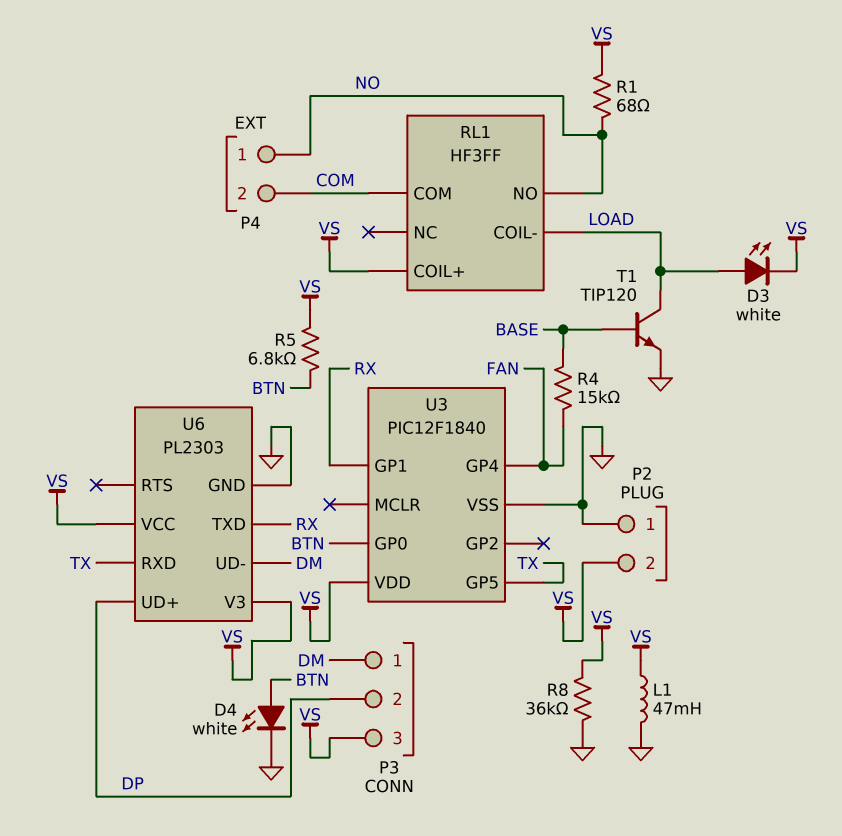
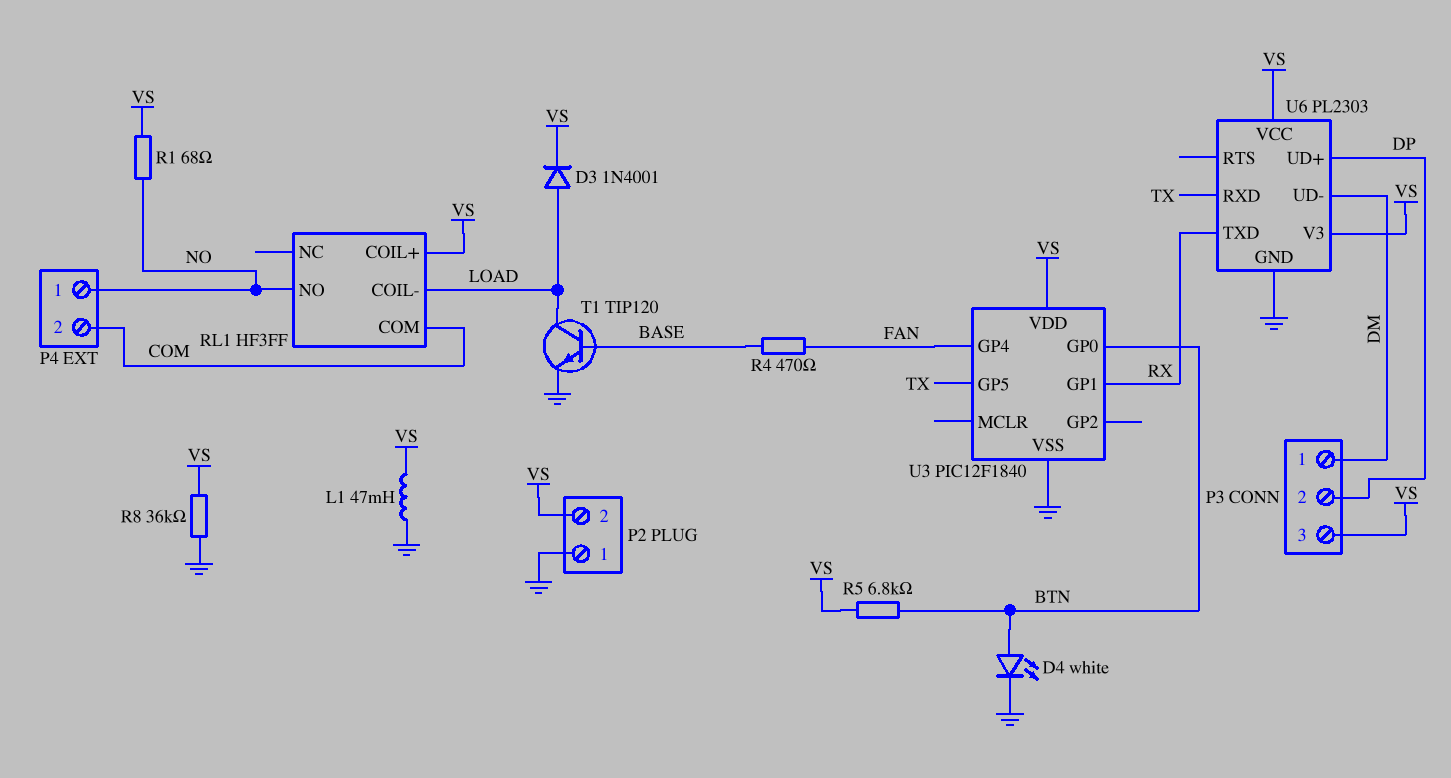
D3: LED white (A LOAD, K VS) -> diode 1N4001 (A LOAD, K VS)
R4: 15k (BASE, FAN) -> 470 (BASE, FAN)

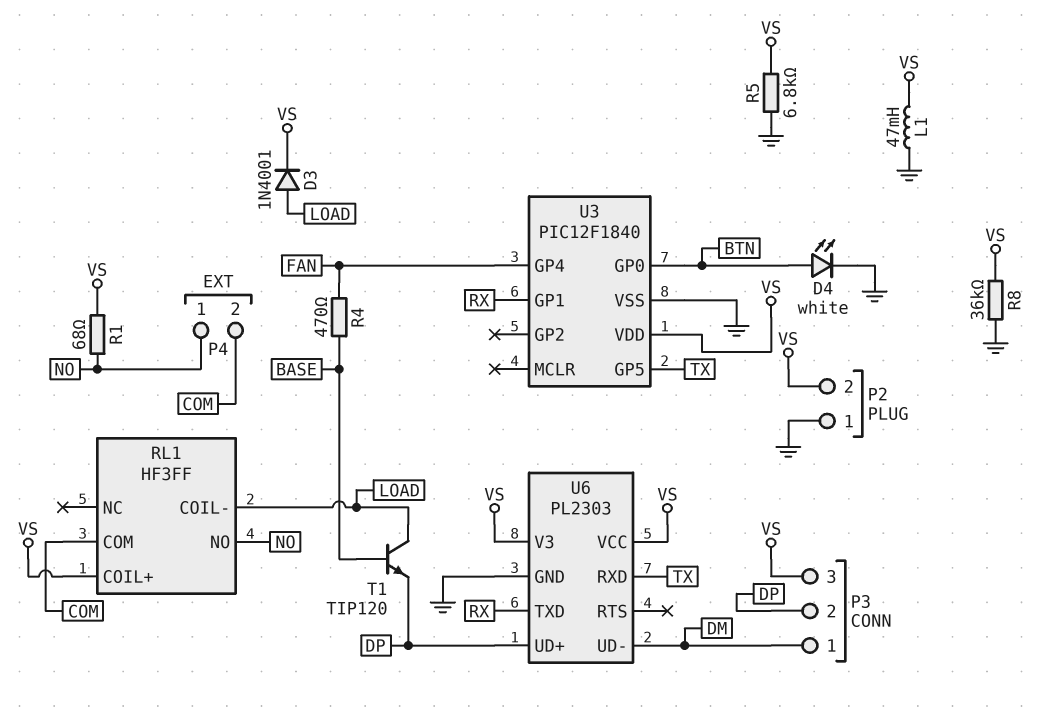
R5: 6.8k (BTN, VS) -> 6.8k (GND, VS)
T1: NPN TIP120 (B BASE, C LOAD, E GND) -> NPN TIP120 (B BASE, C LOAD, E DP)

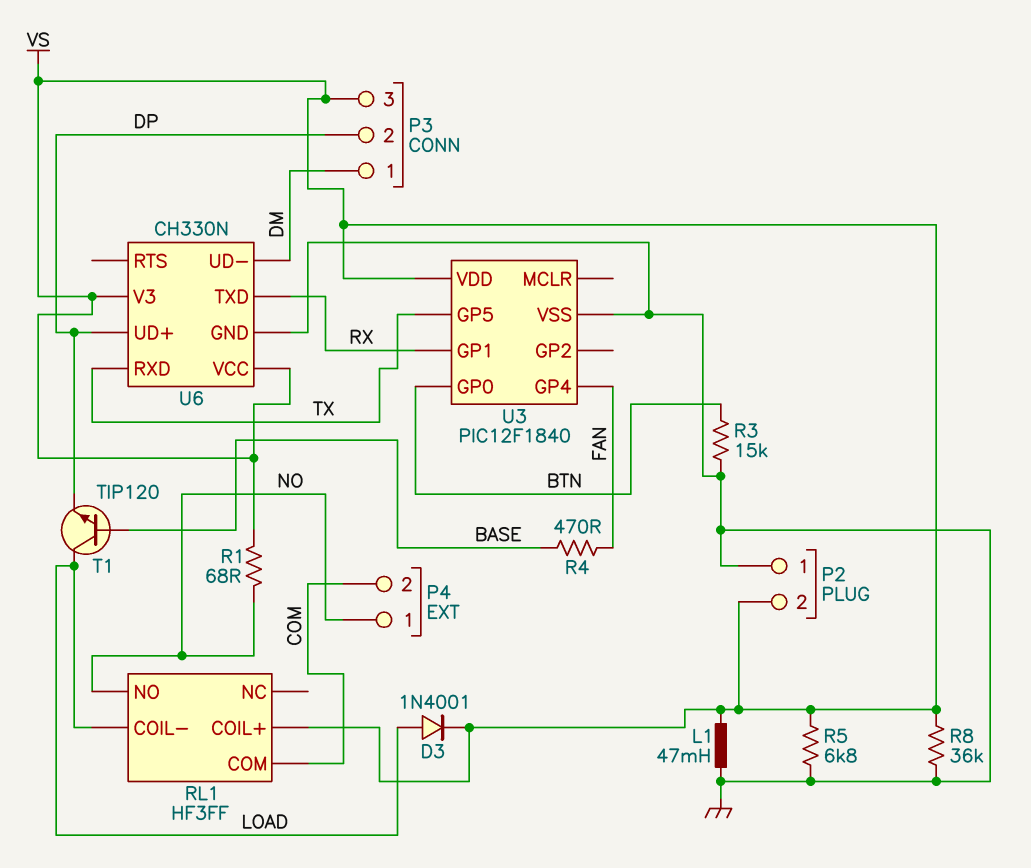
D4: LED white (A BTN, K GND) -> none
R3: none -> 15k (BTN, GND)
U6: PL2303 -> CH330N

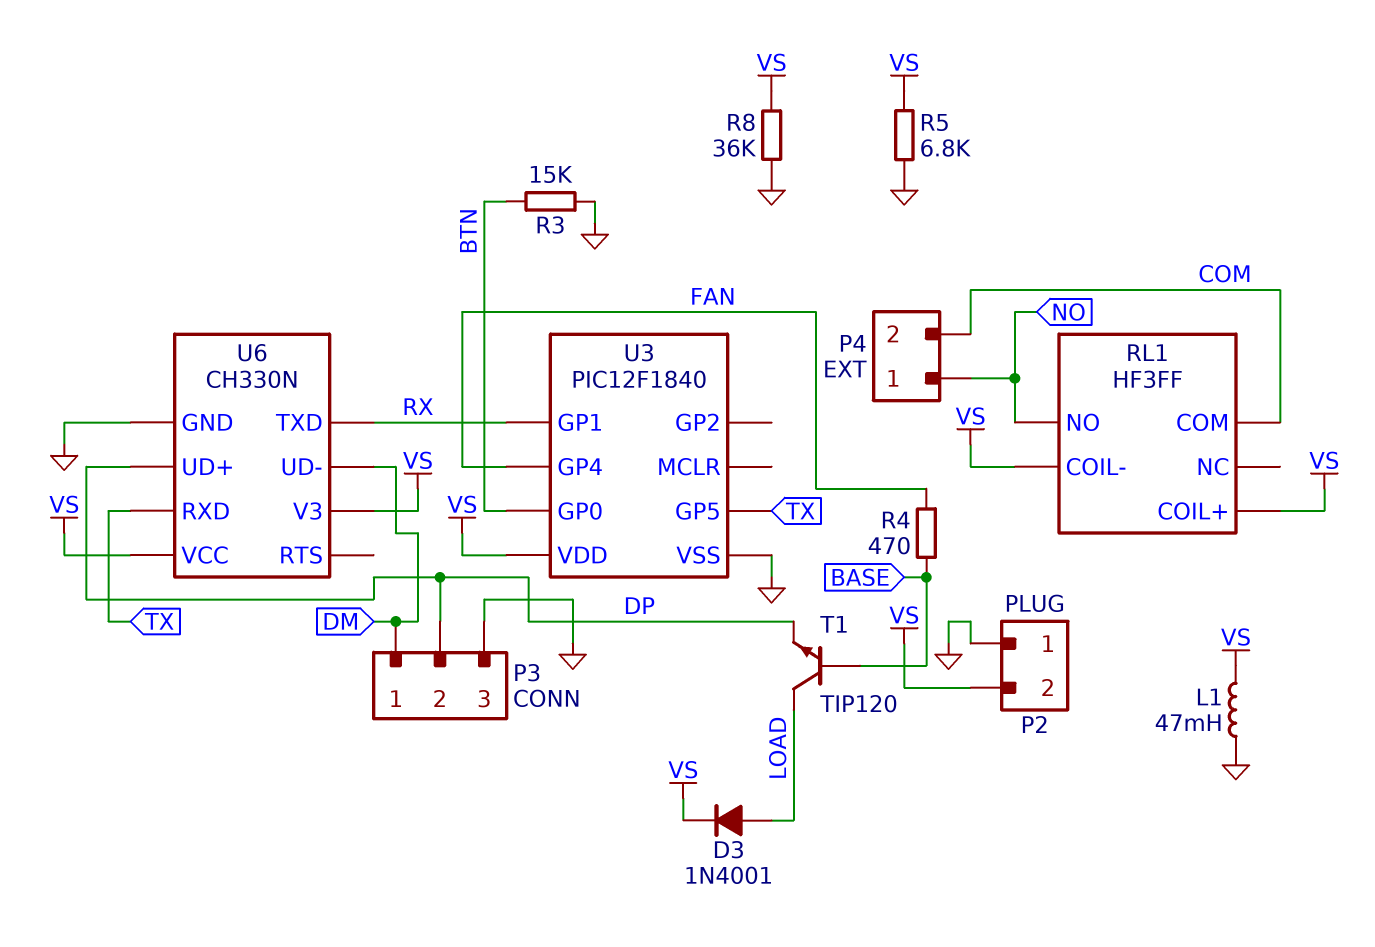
P3 pin 3: VS -> GND
R1: 68 (NO, VS) -> none
RL1 pin COIL-: LOAD -> VS

